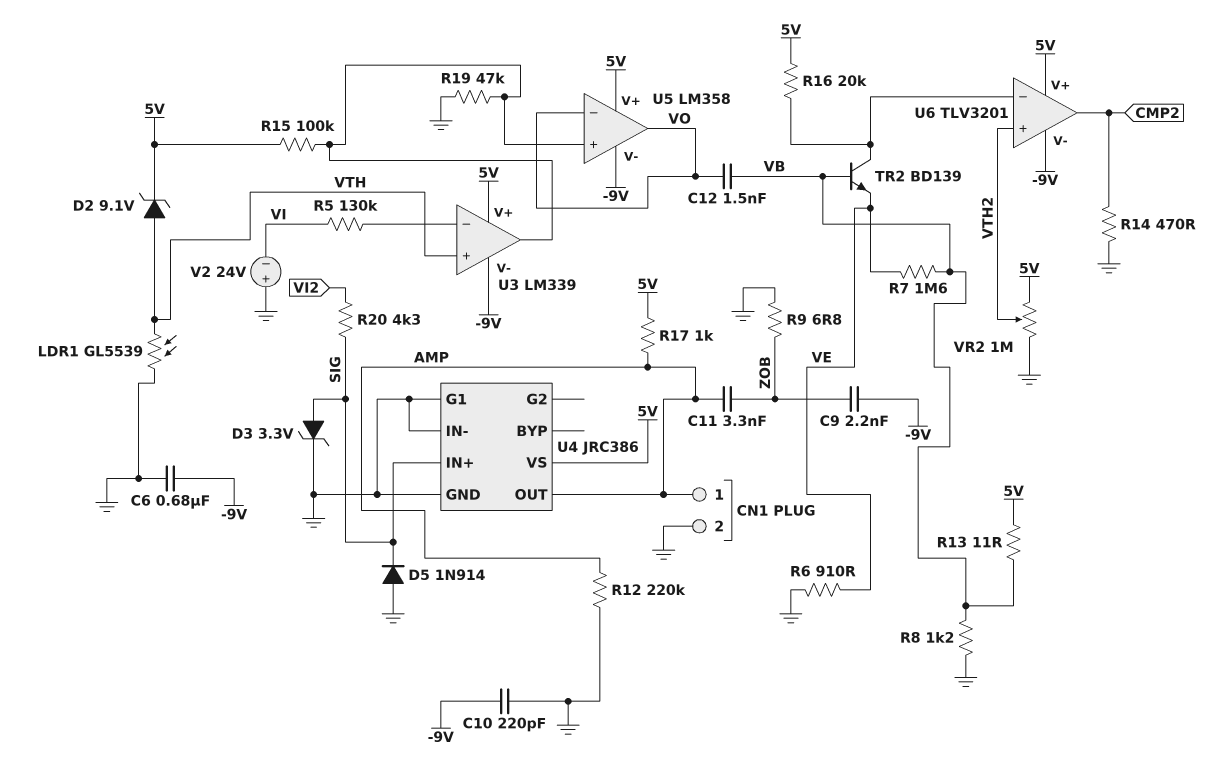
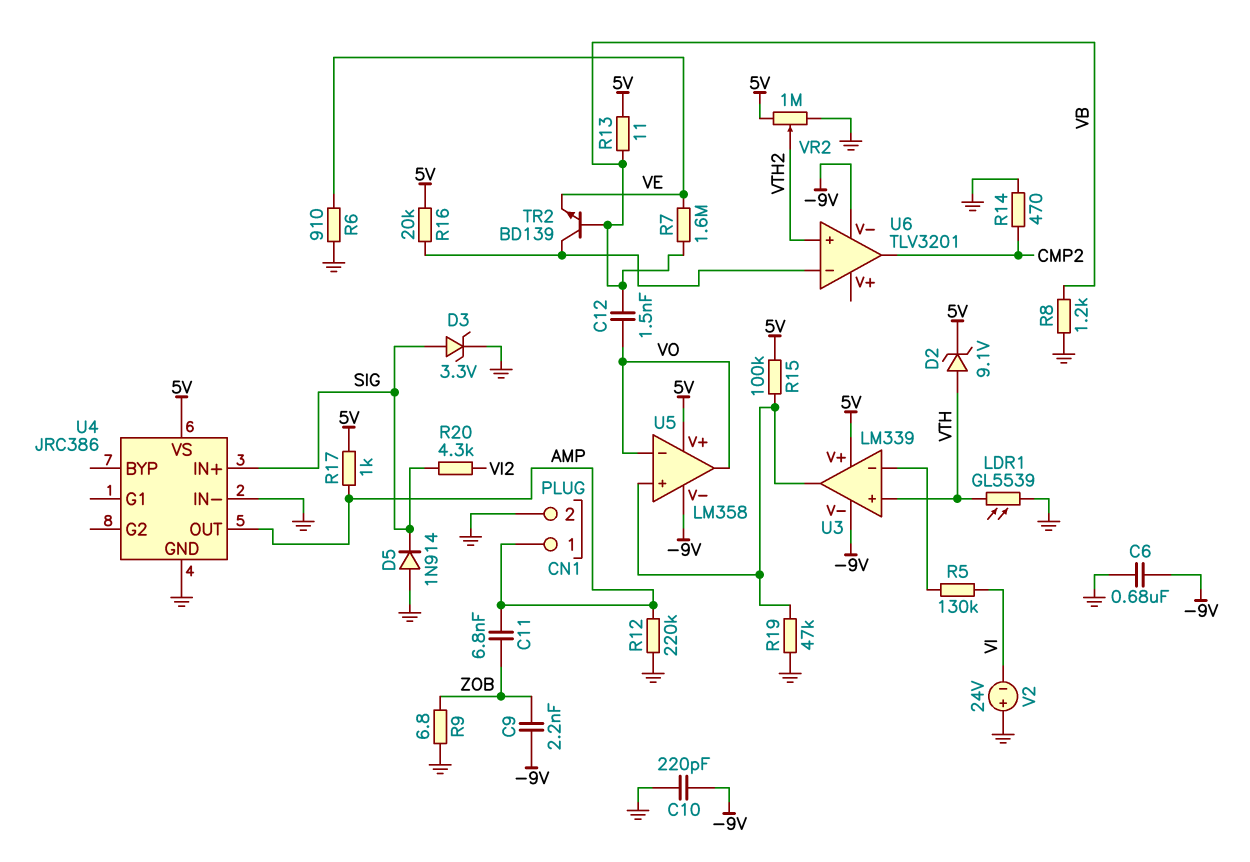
C11: 3.3nF (AMP, ZOB) -> 6.8nF (AMP, ZOB)
U4 pin G1: GND -> none
U6 pin V+: 5V -> none

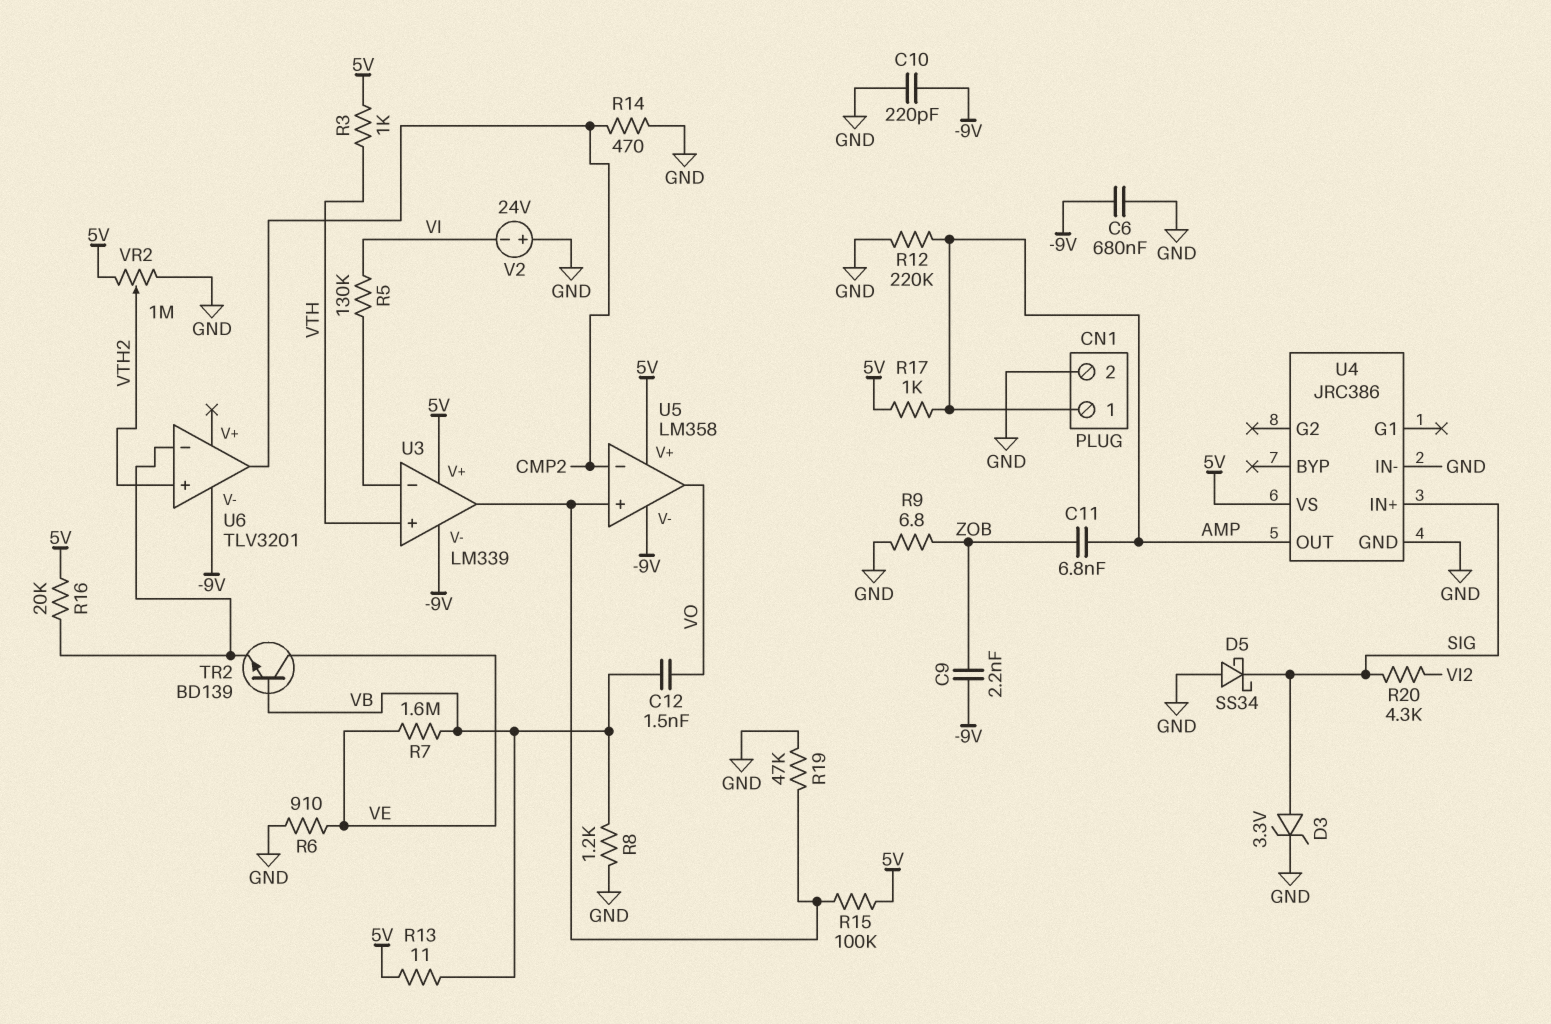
D2: zener 9.1V (A VTH, K 5V) -> none
D5: diode 1N914 (A GND, K SIG) -> schottky SS34 (A GND, K SIG)
LDR1: GL5539 (GND, VTH) -> none
R3: none -> 1k (5V, VTH)
TR2: NPN BD139 (B VB, C U6/in-, E VE) -> NPN BD139 (B VB, C VE, E U6/in-)
U5 pin in-: VO -> CMP2

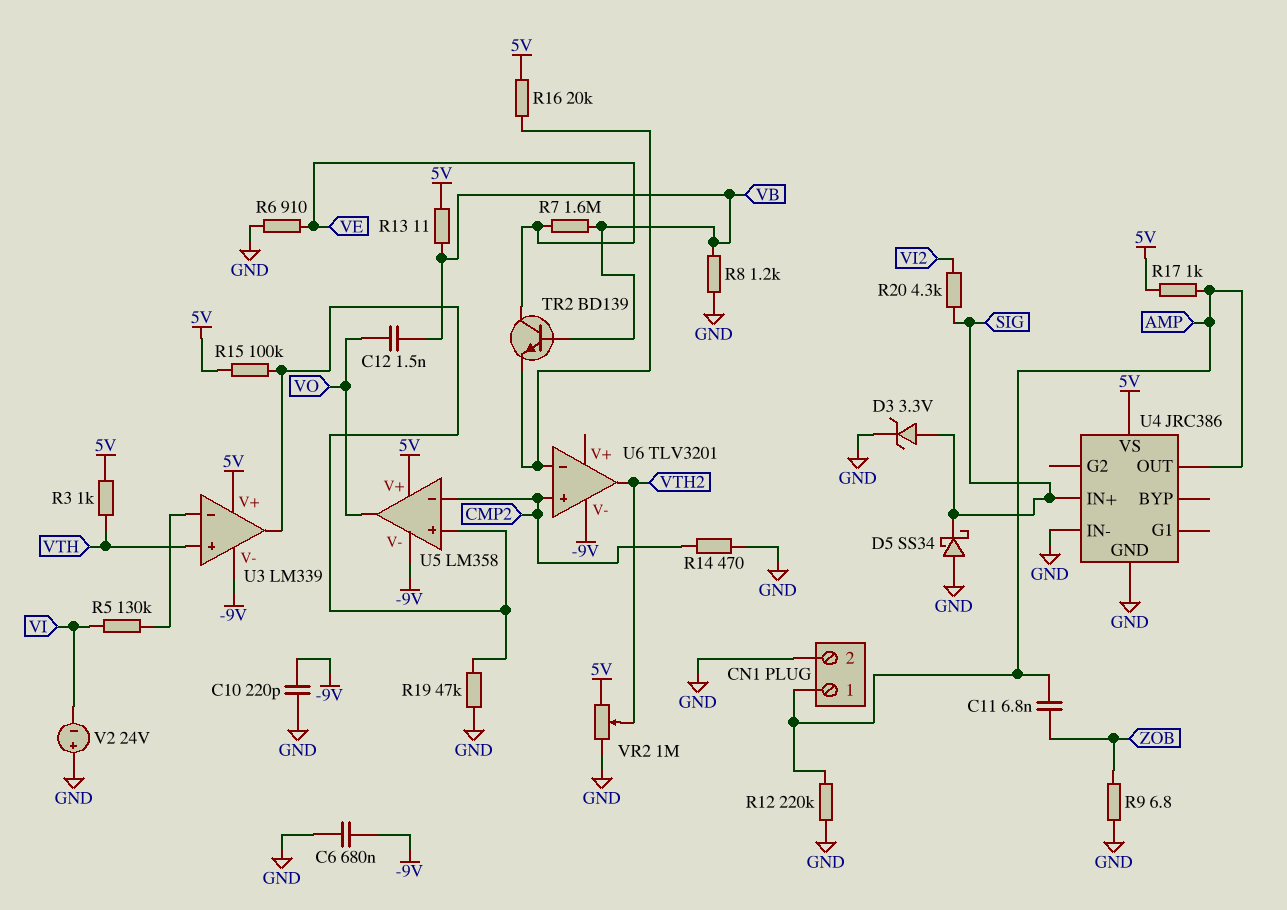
C9: 2.2nF (-9V, ZOB) -> none
U6 pin in+: VTH2 -> CMP2
U6 pin out: CMP2 -> VTH2

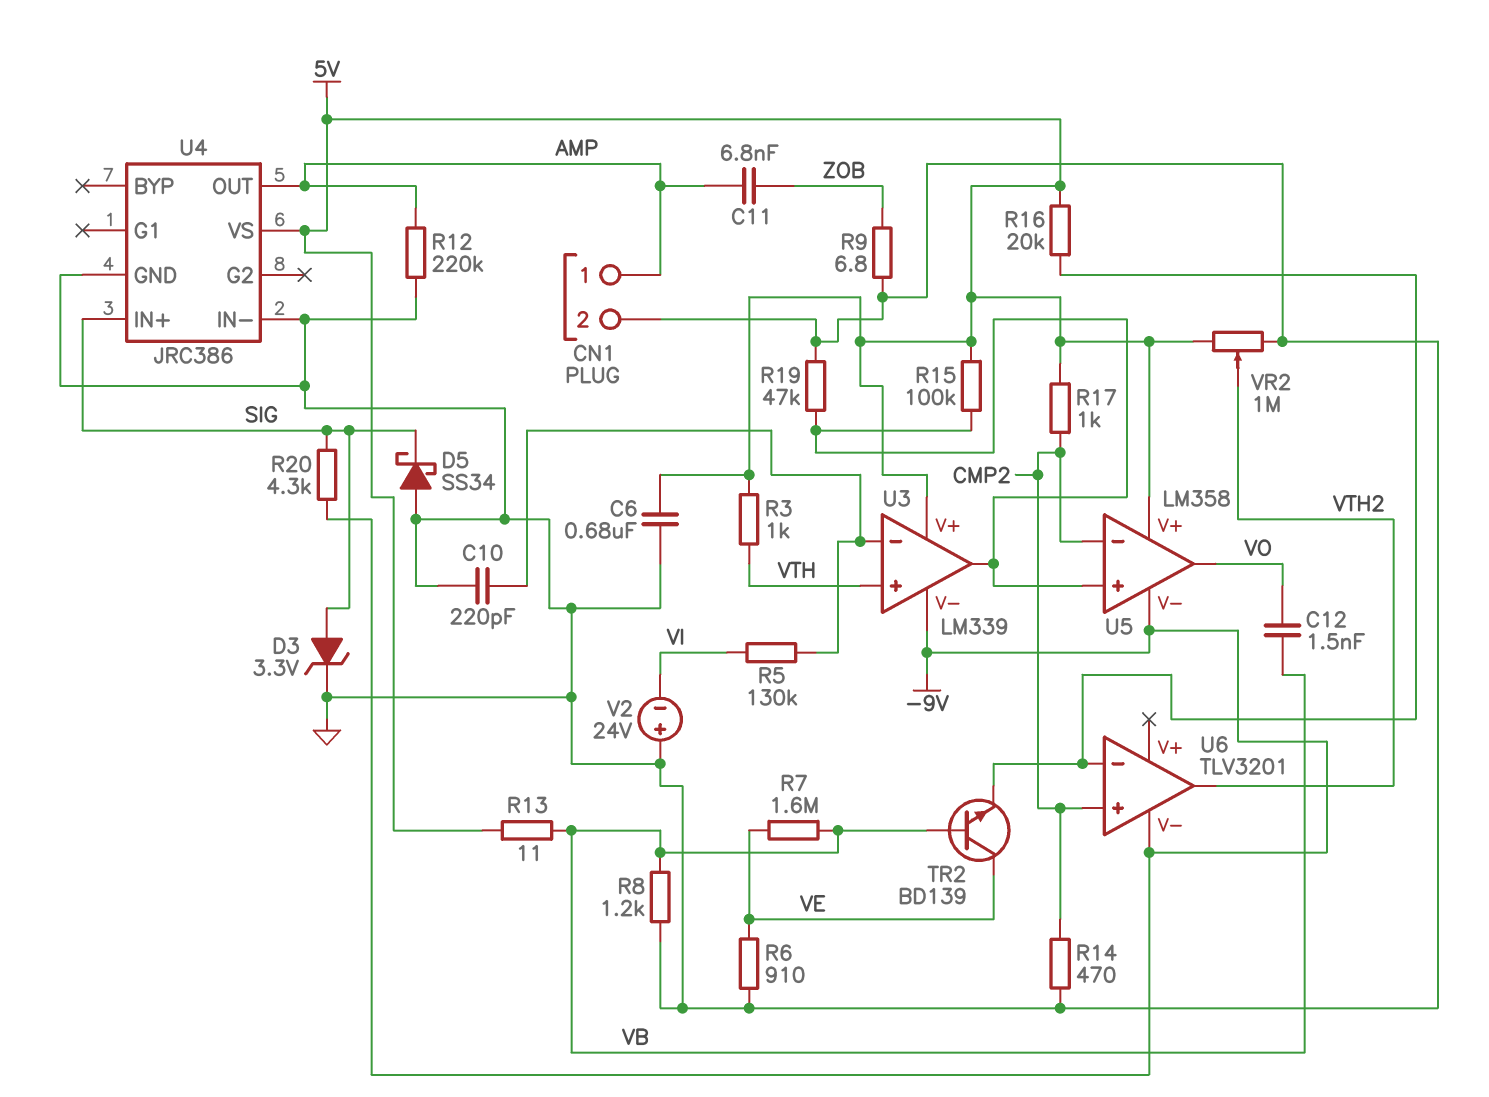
C6: 680nF (-9V, GND) -> 680nF (5V, GND)
C10: 220pF (-9V, GND) -> 220pF (GND, U3/in-)
R17: 1k (5V, AMP) -> 1k (5V, CMP2)
R20: 4.3k (SIG, VI2) -> 4.3k (-9V, SIG)

